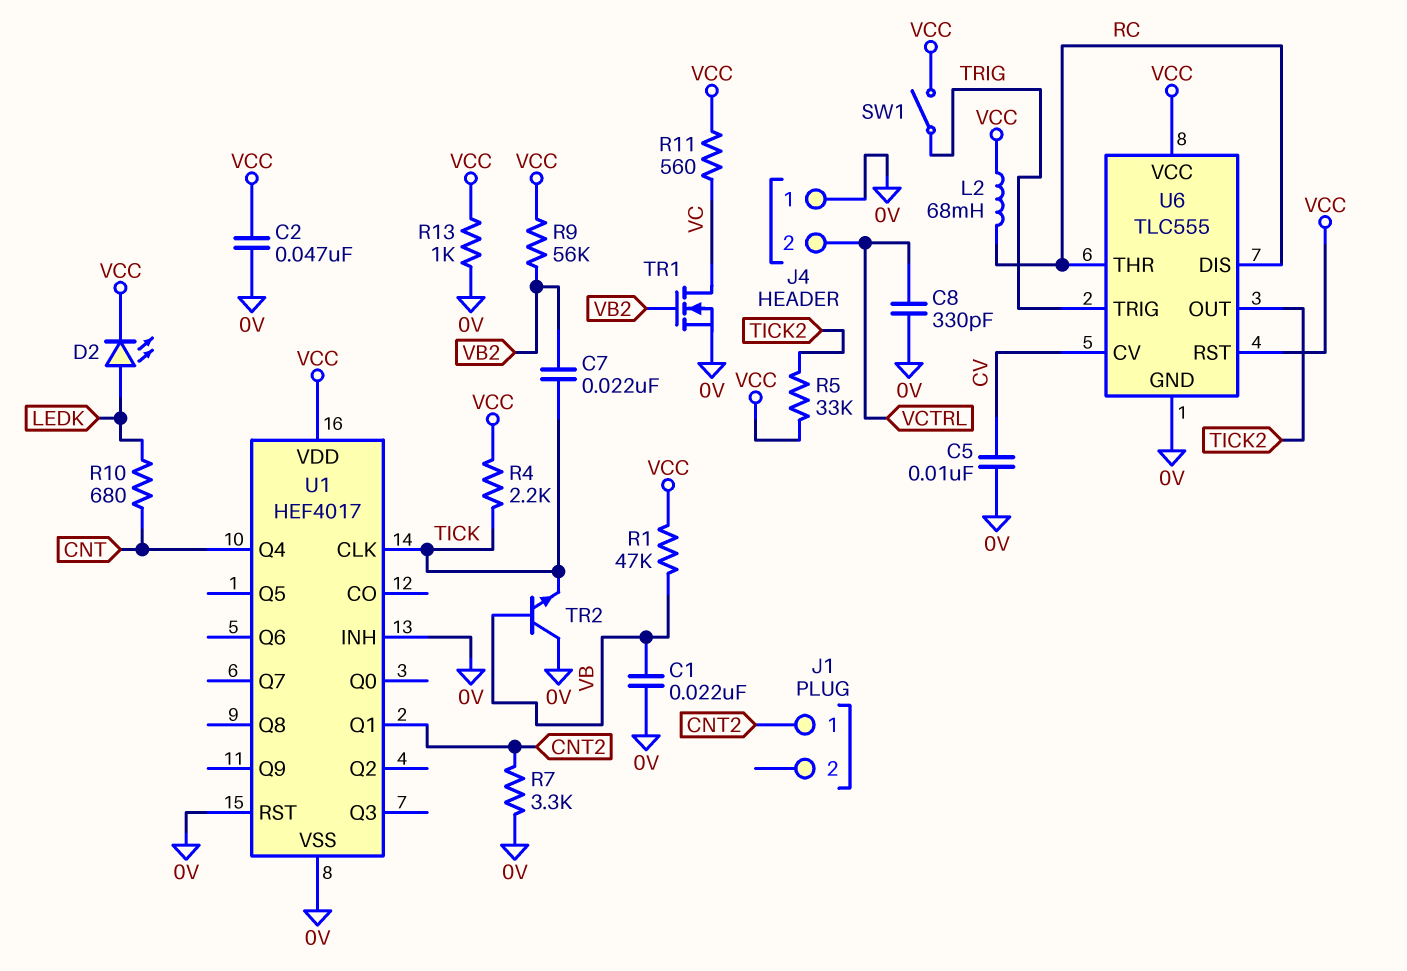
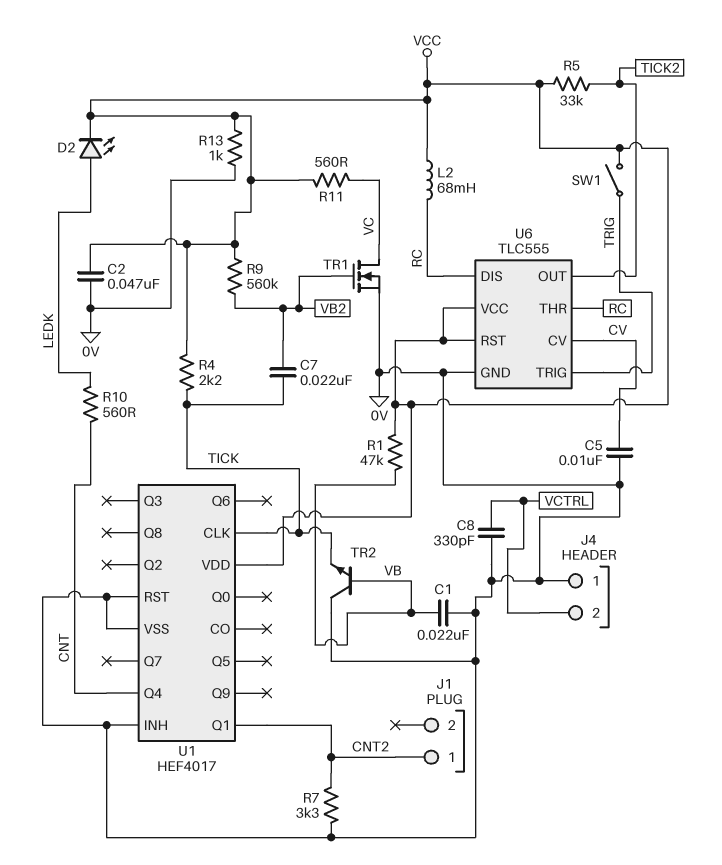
R9: 56k (VB2, VCC) -> 560k (VB2, VCC)
R10: 680 (CNT, LEDK) -> 560 (CNT, LEDK)

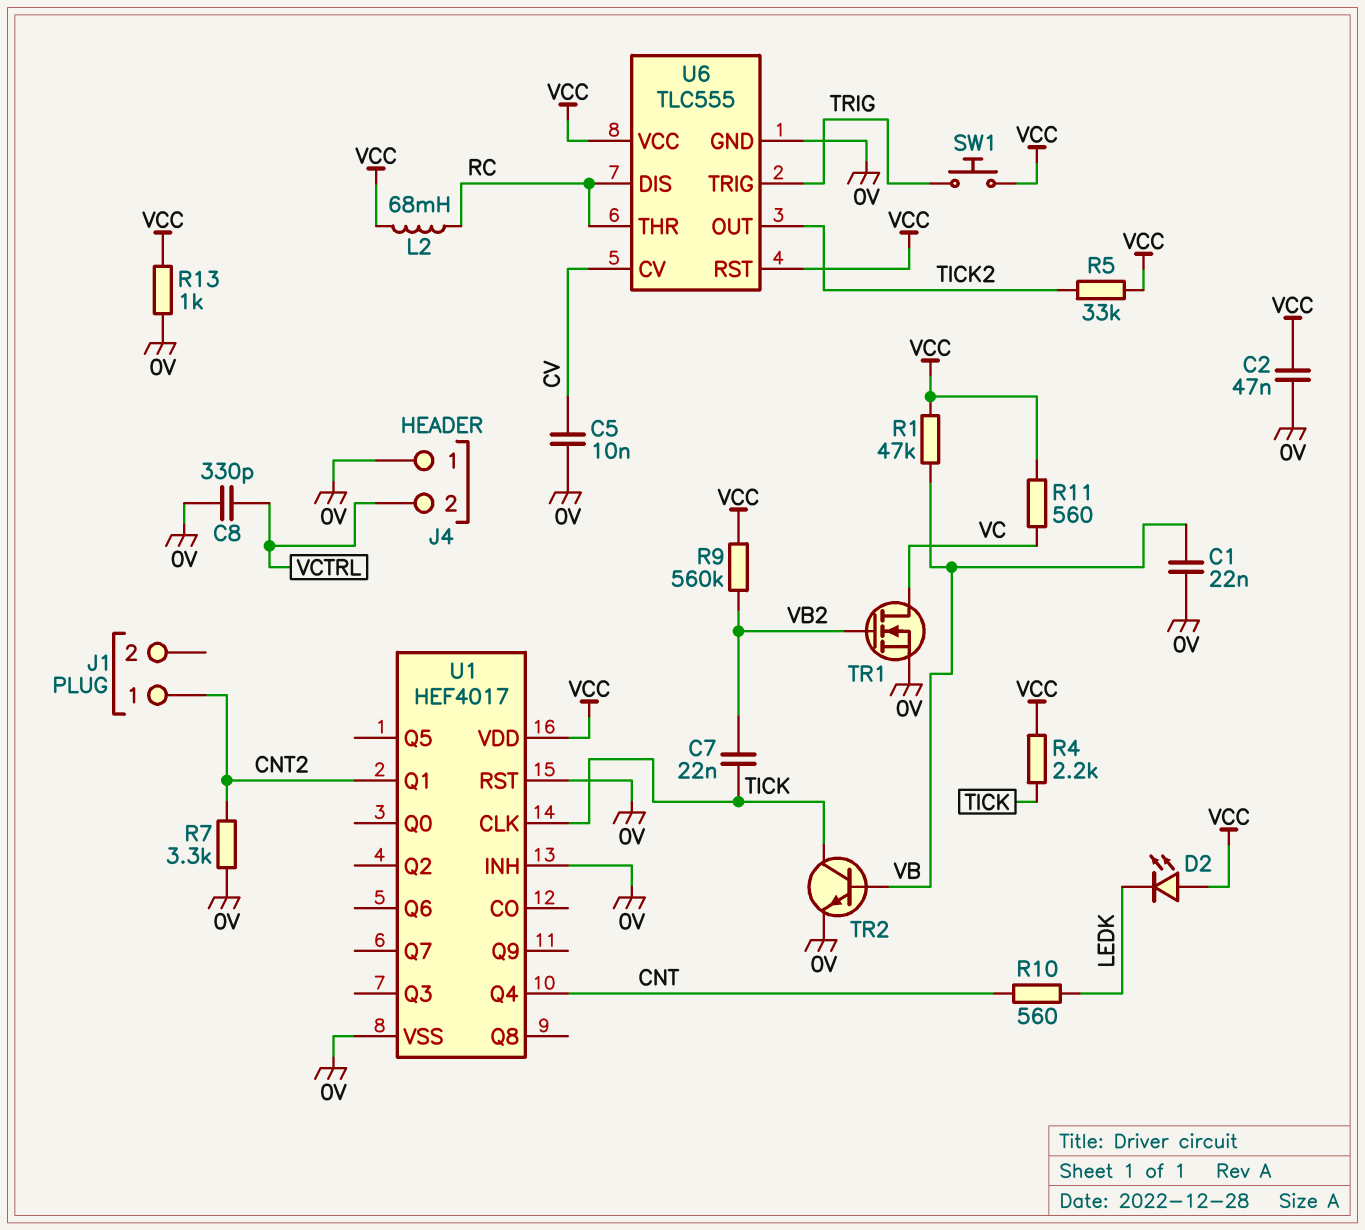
D2: LED (A LEDK, K VCC) -> LED (A VCC, K LEDK)
SW1: switch (TRIG, VCC) -> button (TRIG, VCC)
TR2: NPN (B VB, C 0V, E TICK) -> NPN (B VB, C TICK, E 0V)

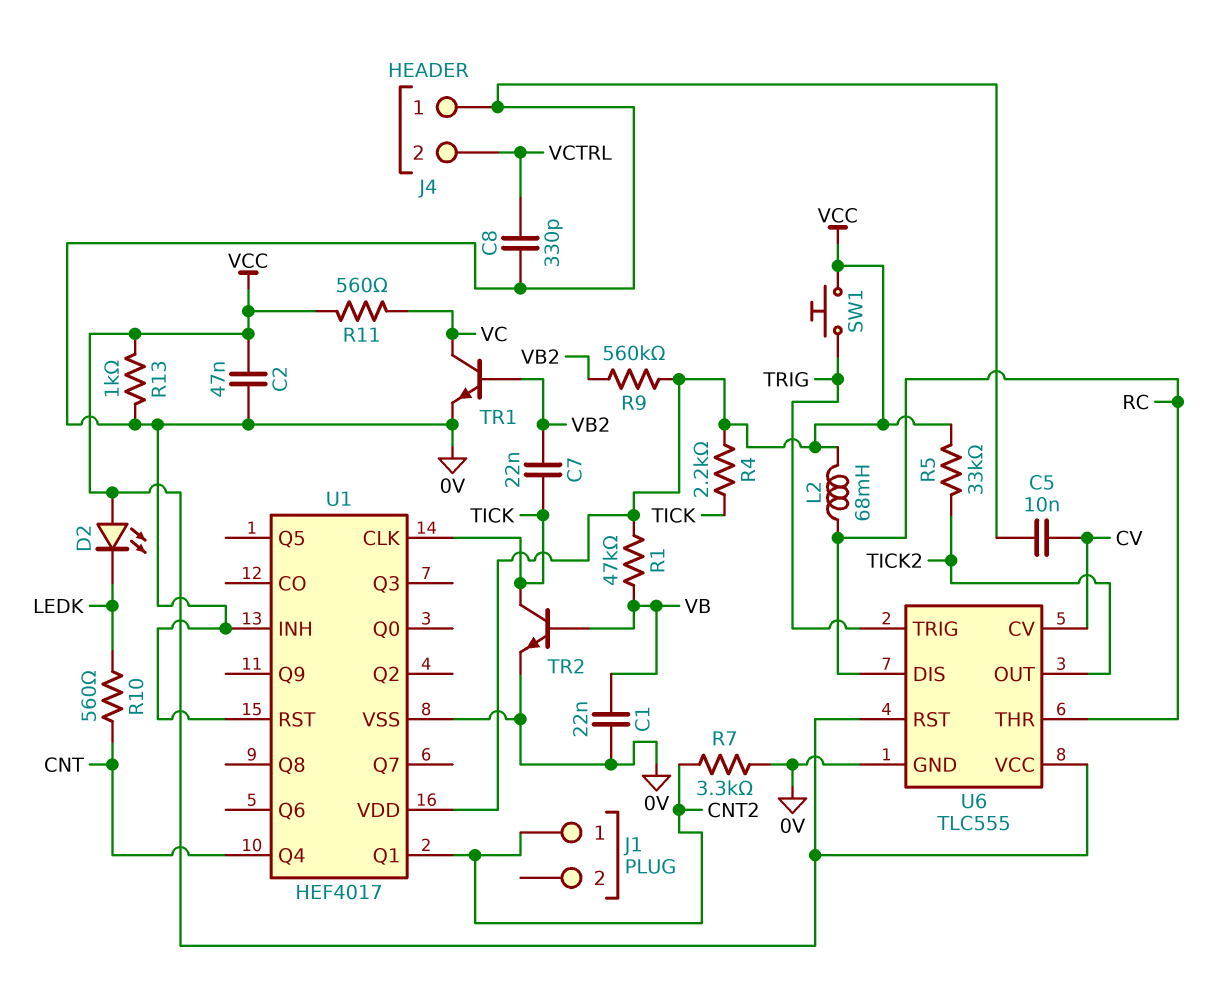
TR1: NMOS (G VB2, D VC, S 0V) -> NPN (B VB2, C VC, E 0V)

